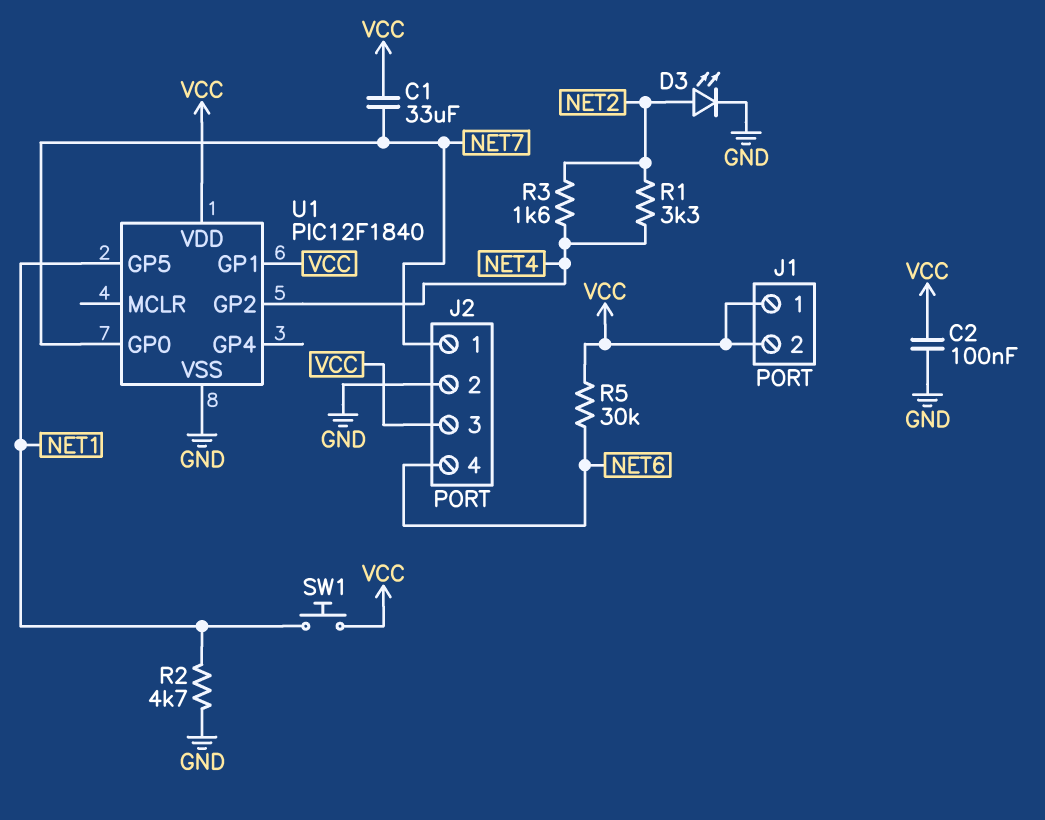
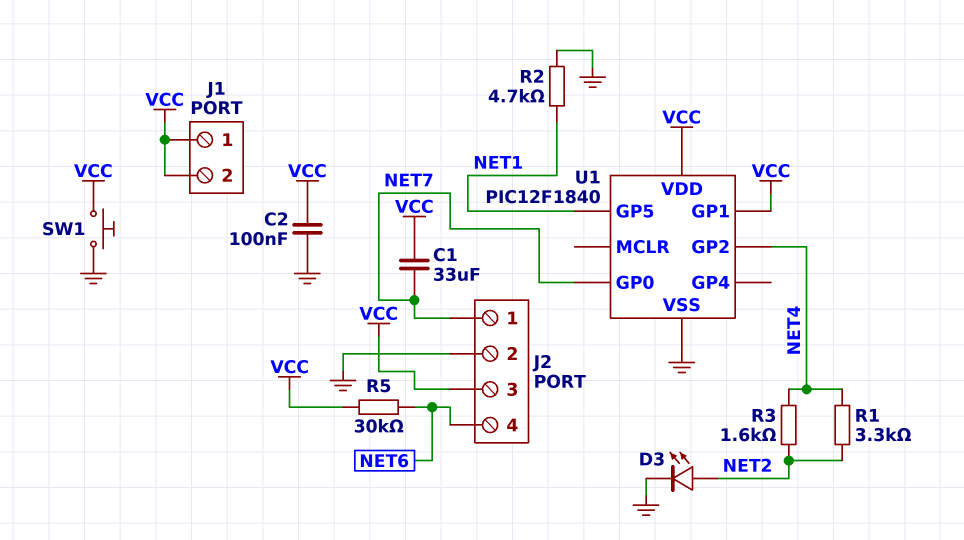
SW1: button (NET1, VCC) -> button (GND, VCC)

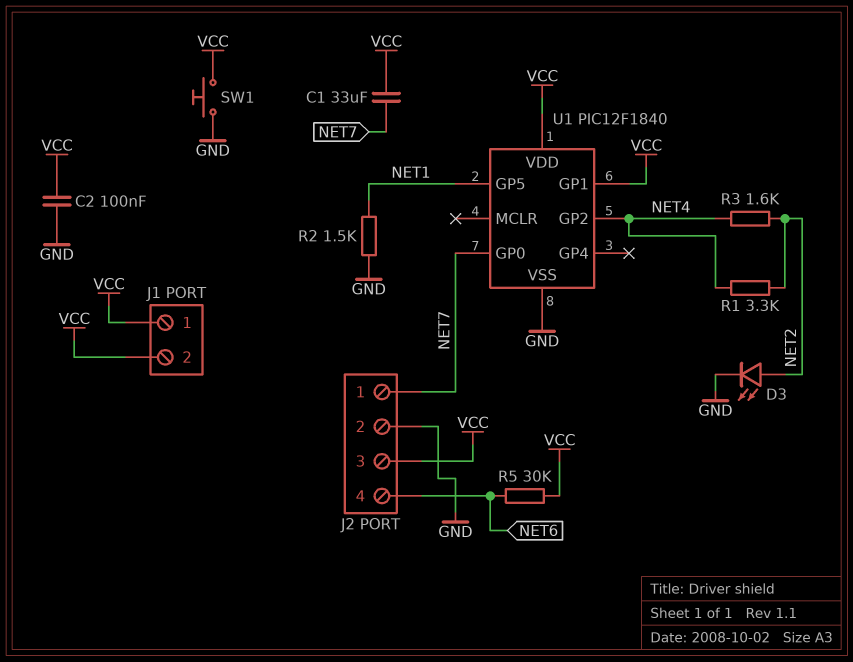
R2: 4.7k (GND, NET1) -> 1.5k (GND, NET1)

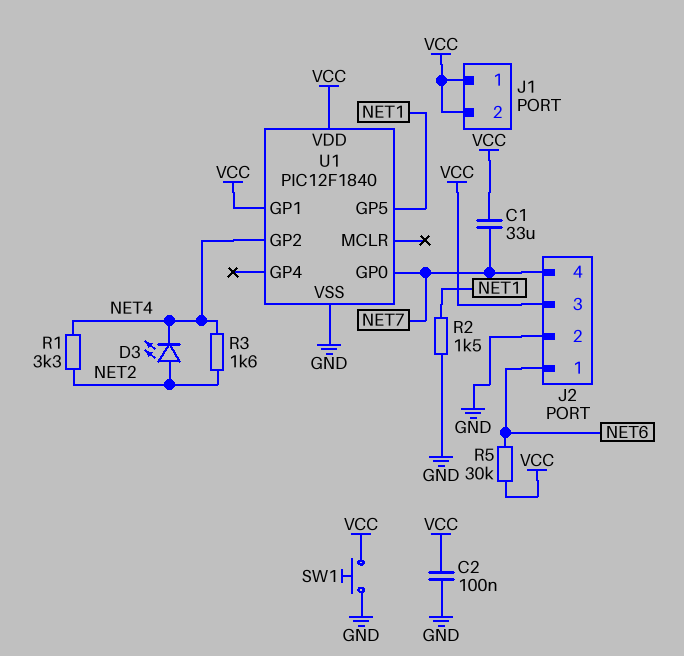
D3: LED (A NET2, K GND) -> LED (A NET2, K NET4)
J2 pin 1: NET7 -> NET6
J2 pin 4: NET6 -> NET7

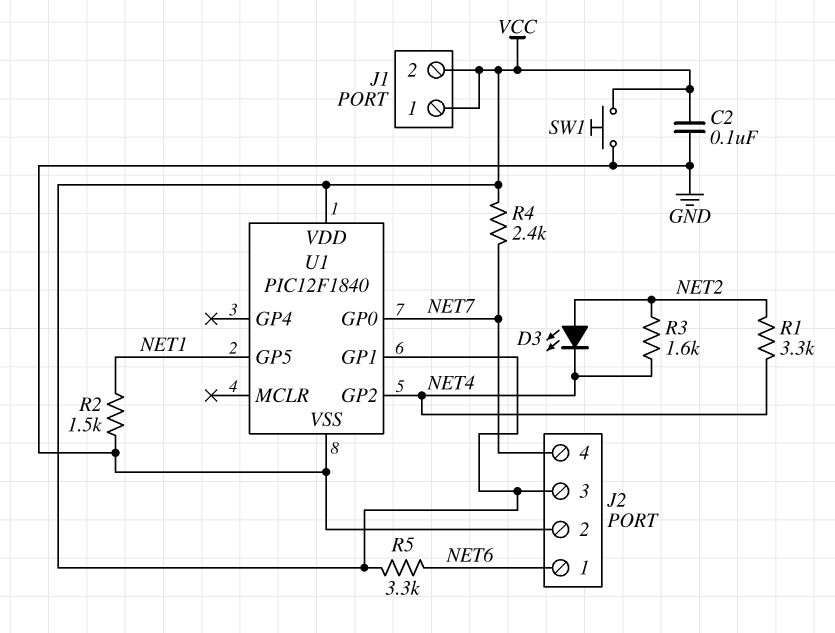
C1: 33uF (NET7, VCC) -> none
R4: none -> 2.4k (NET7, VCC)
R5: 30k (NET6, VCC) -> 3.3k (NET6, VCC)

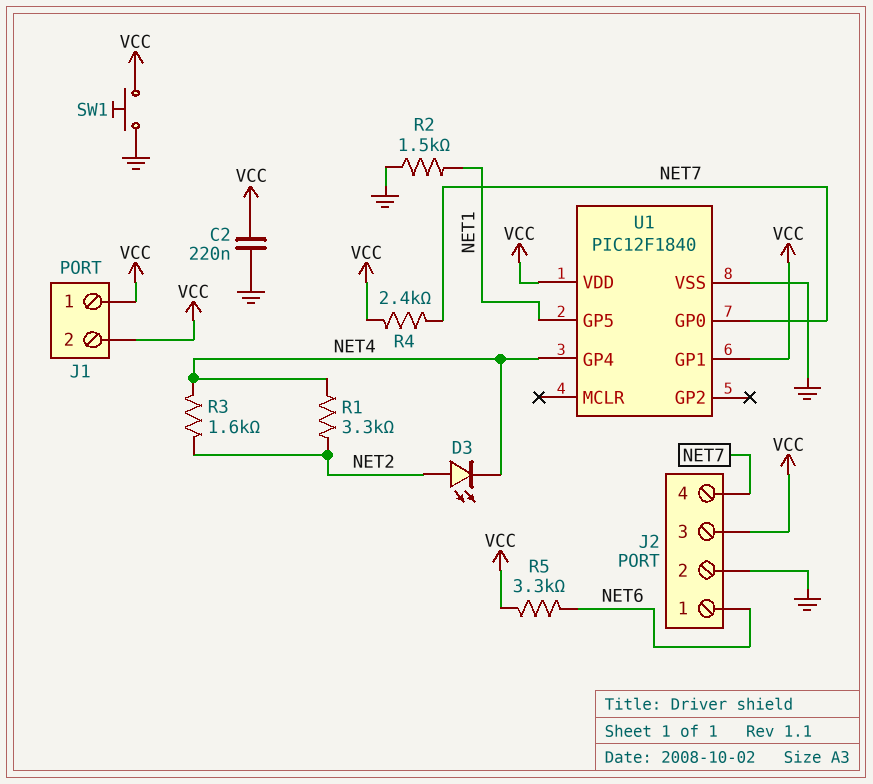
C2: 100nF (GND, VCC) -> 220nF (GND, VCC)
U1 pin GP2: NET4 -> none
U1 pin GP4: none -> NET4

